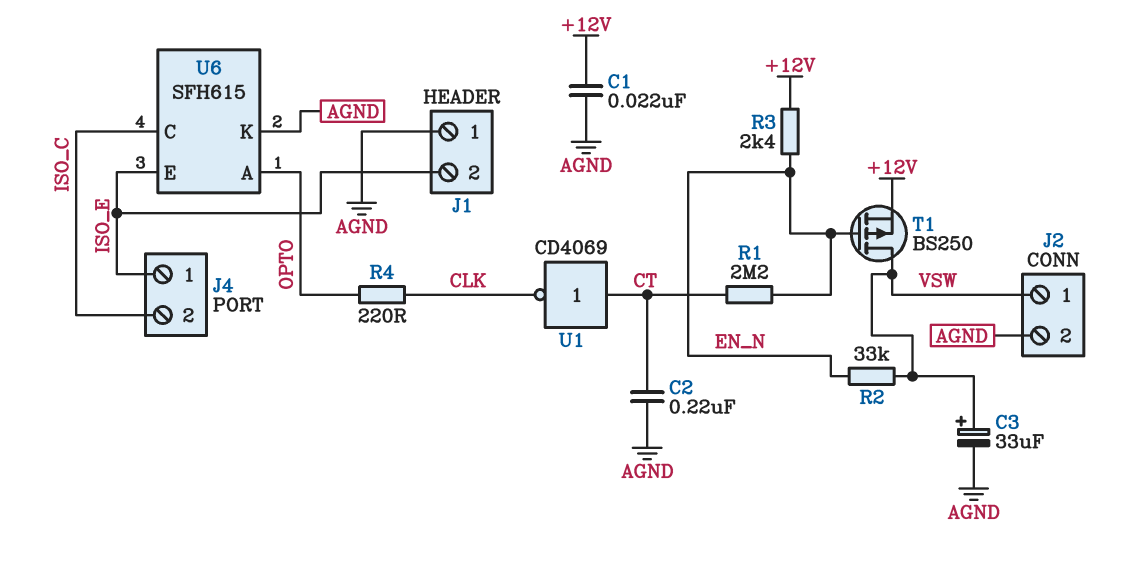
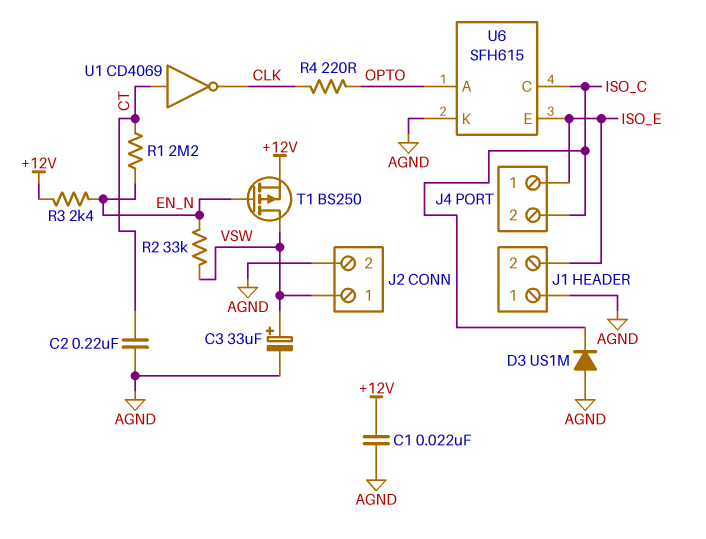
D3: none -> diode US1M (A AGND, K ISO_C)

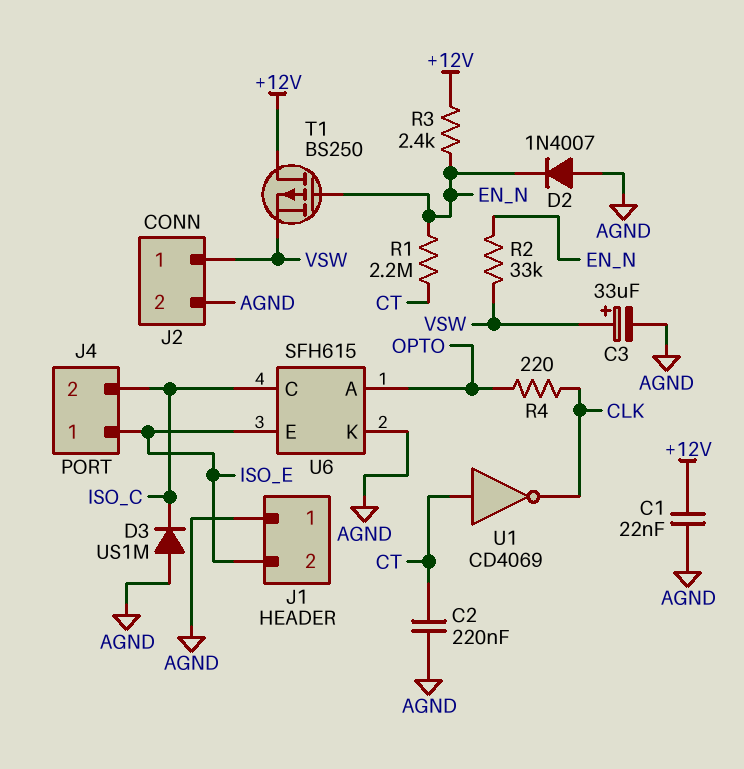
D2: none -> diode 1N4007 (A AGND, K EN_N)
T1: PMOS BS250 (G EN_N, D VSW, S +12V) -> PMOS BS250 (G EN_N, D +12V, S VSW)

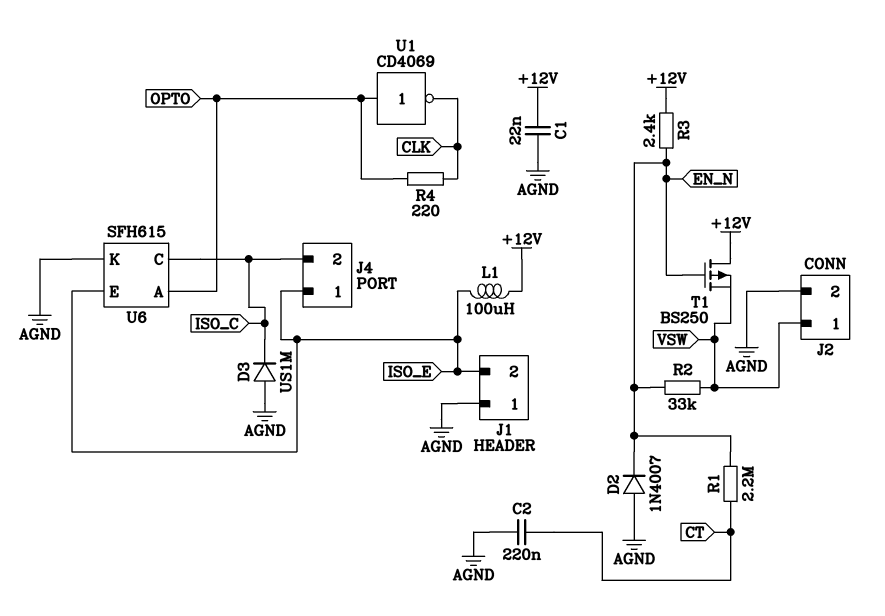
C3: 33uF (plus VSW, minus AGND) -> none
L1: none -> 100uH (+12V, ISO_E)
U1: NOT CD4069 (in CT, out CLK) -> NOT CD4069 (in OPTO, out CLK)

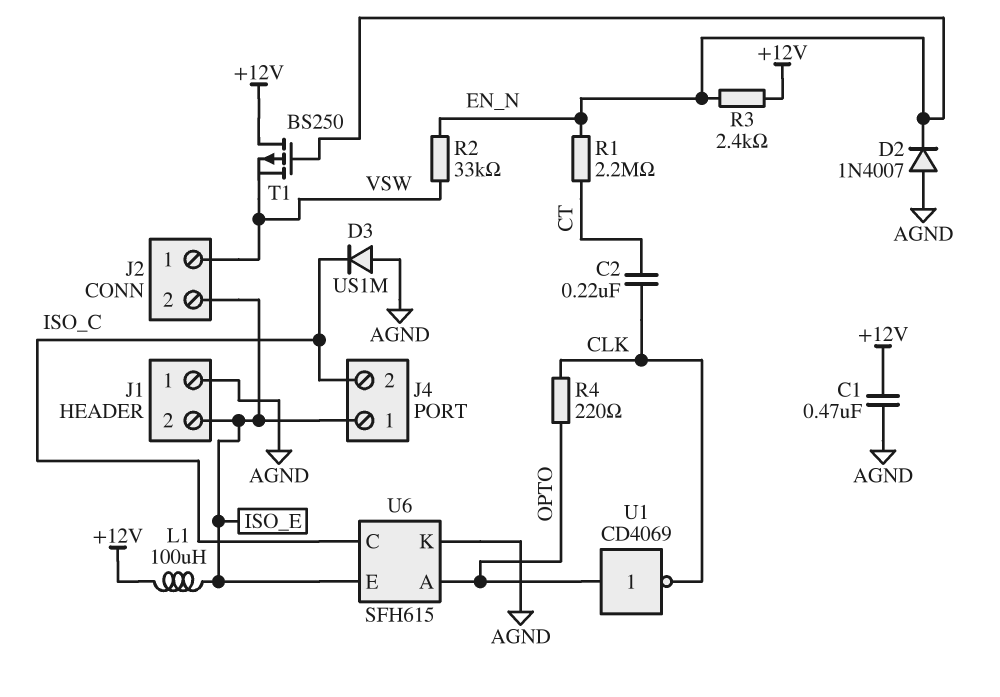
C1: 22nF (+12V, AGND) -> 470nF (+12V, AGND)
C2: 220nF (AGND, CT) -> 220nF (CLK, CT)
J2 pin 2: AGND -> ISO_E

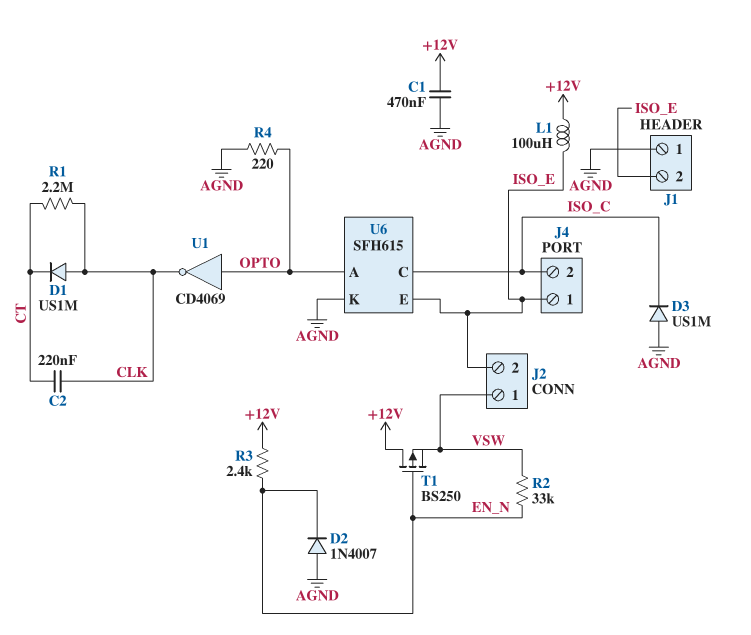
D1: none -> diode US1M (A CLK, K CT)
R1: 2.2M (CT, EN_N) -> 2.2M (CLK, CT)
R4: 220 (CLK, OPTO) -> 220 (AGND, OPTO)

